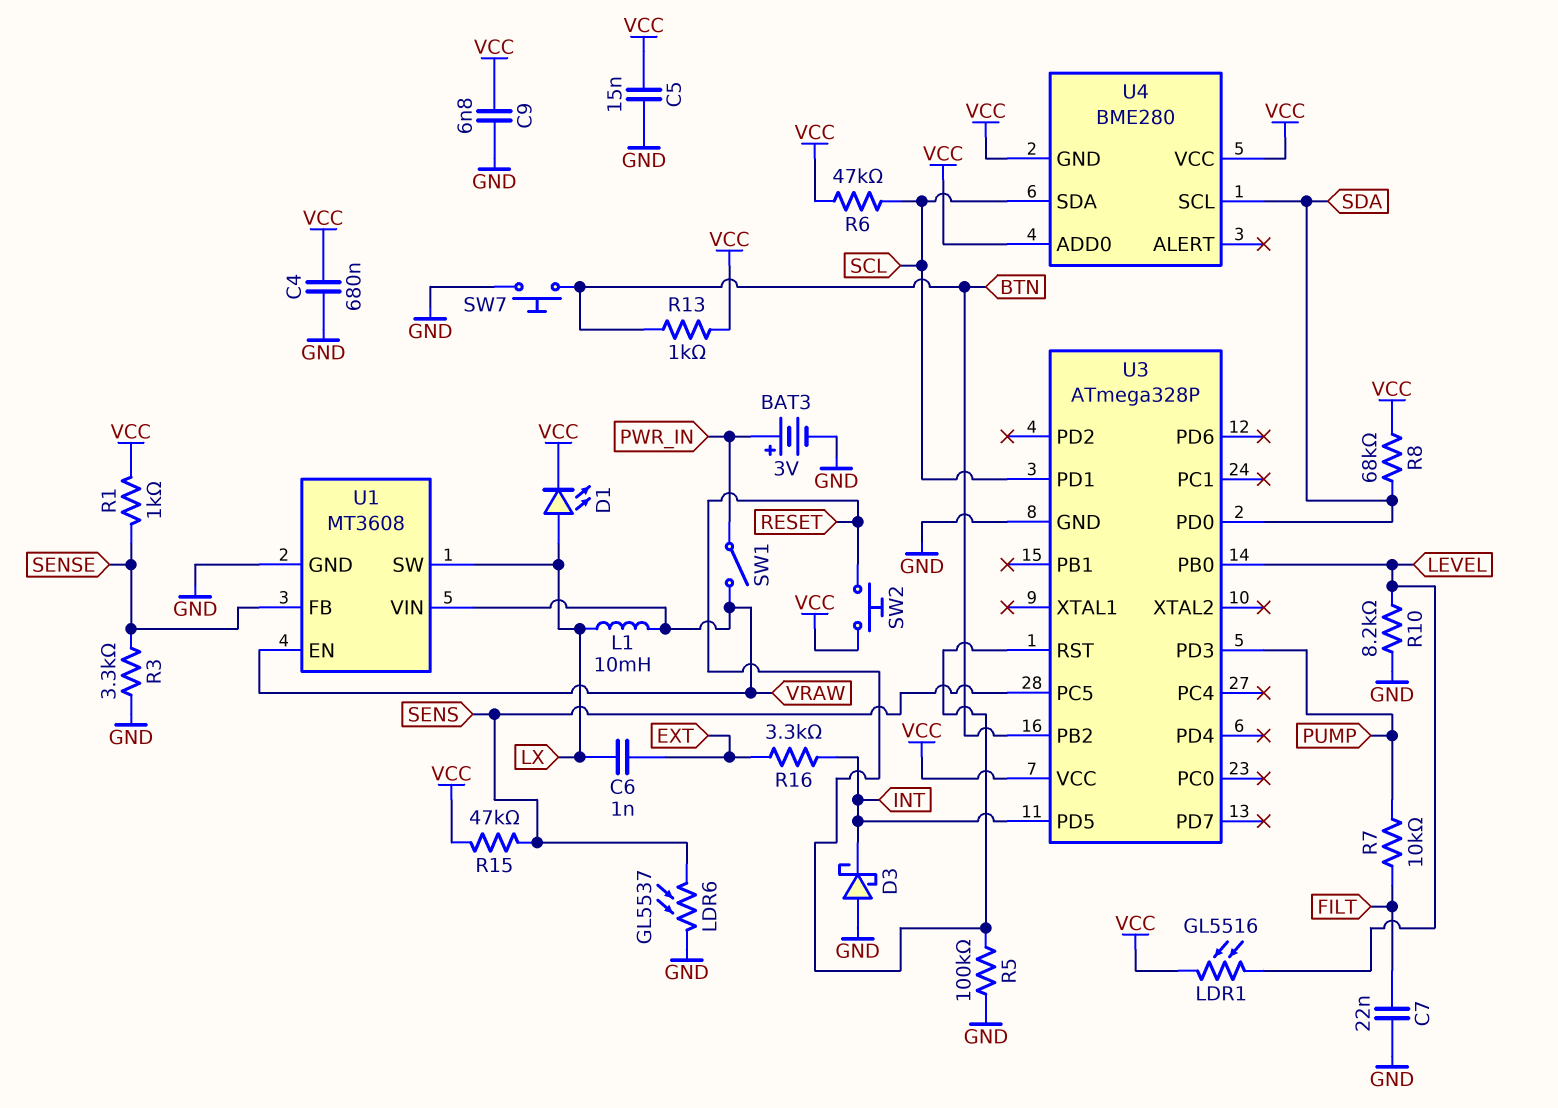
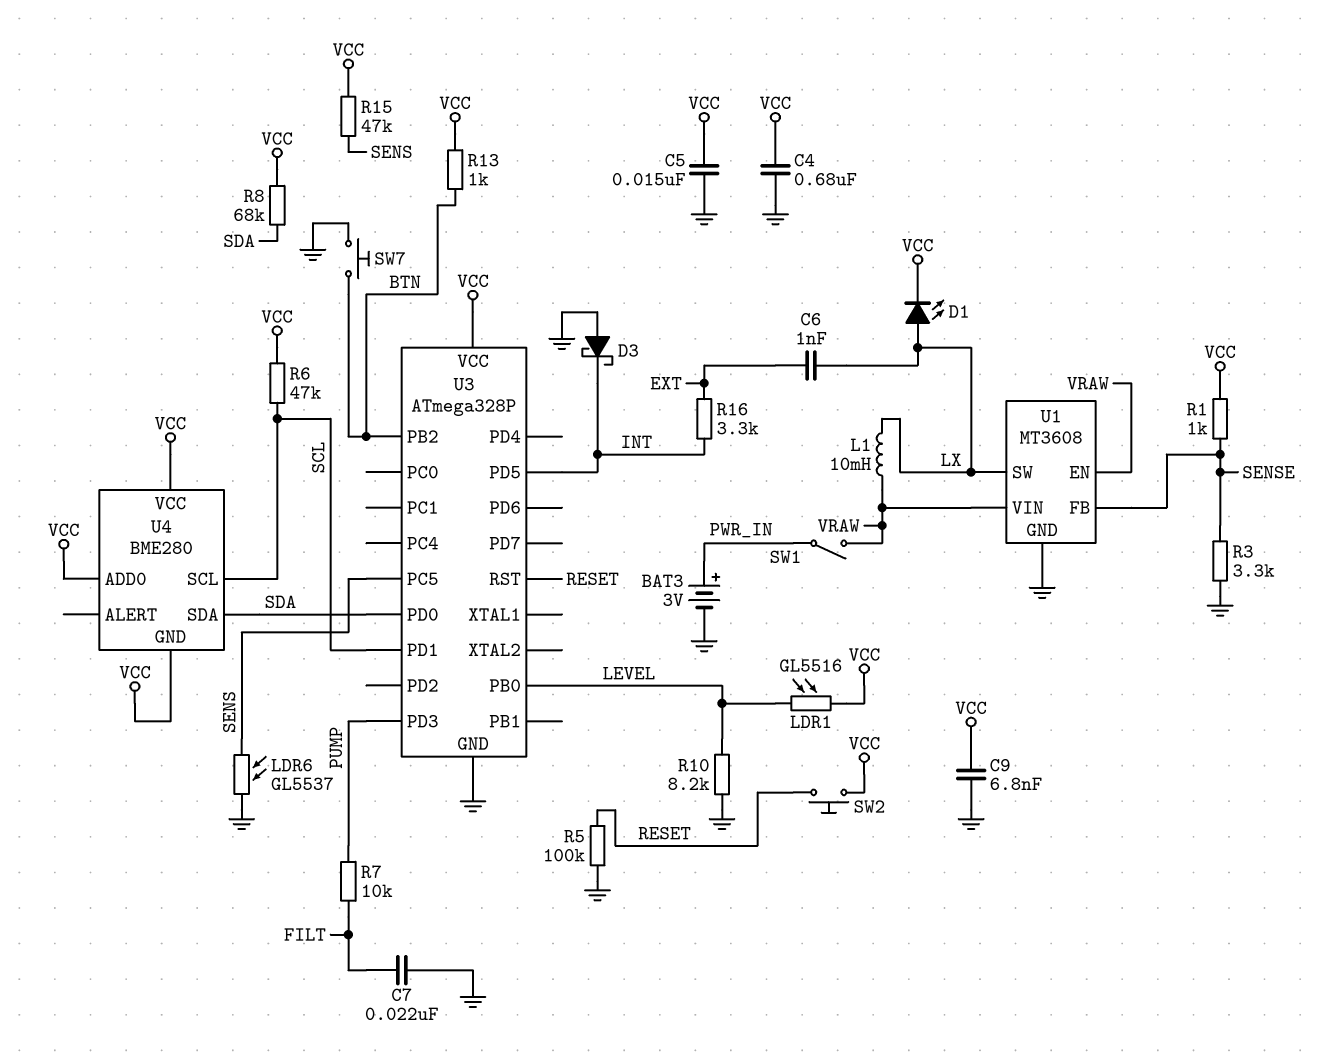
U4 pin SCL: SDA -> SCL
U4 pin SDA: SCL -> SDA

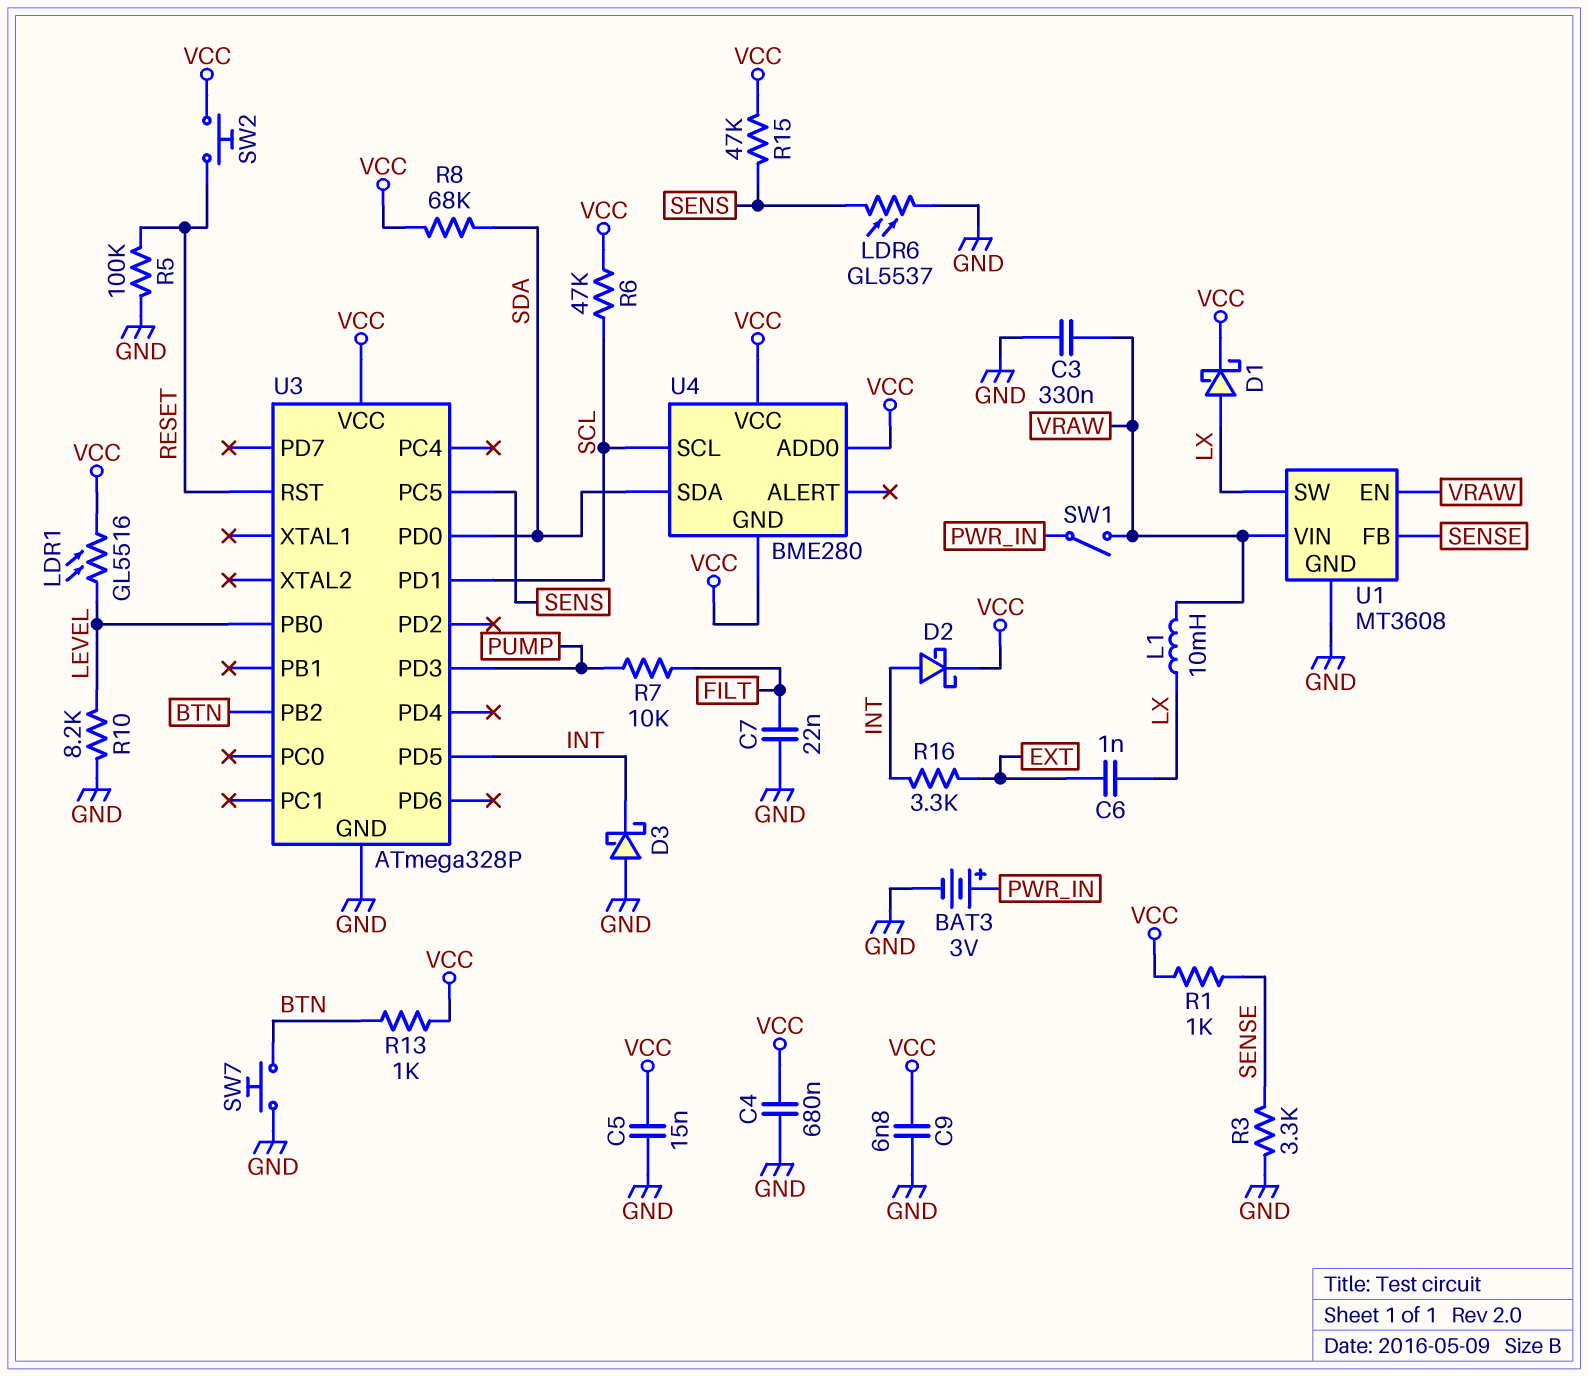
C3: none -> 330nF (GND, VRAW)
D1: LED (A LX, K VCC) -> schottky (A LX, K VCC)
D2: none -> schottky (A INT, K VCC)

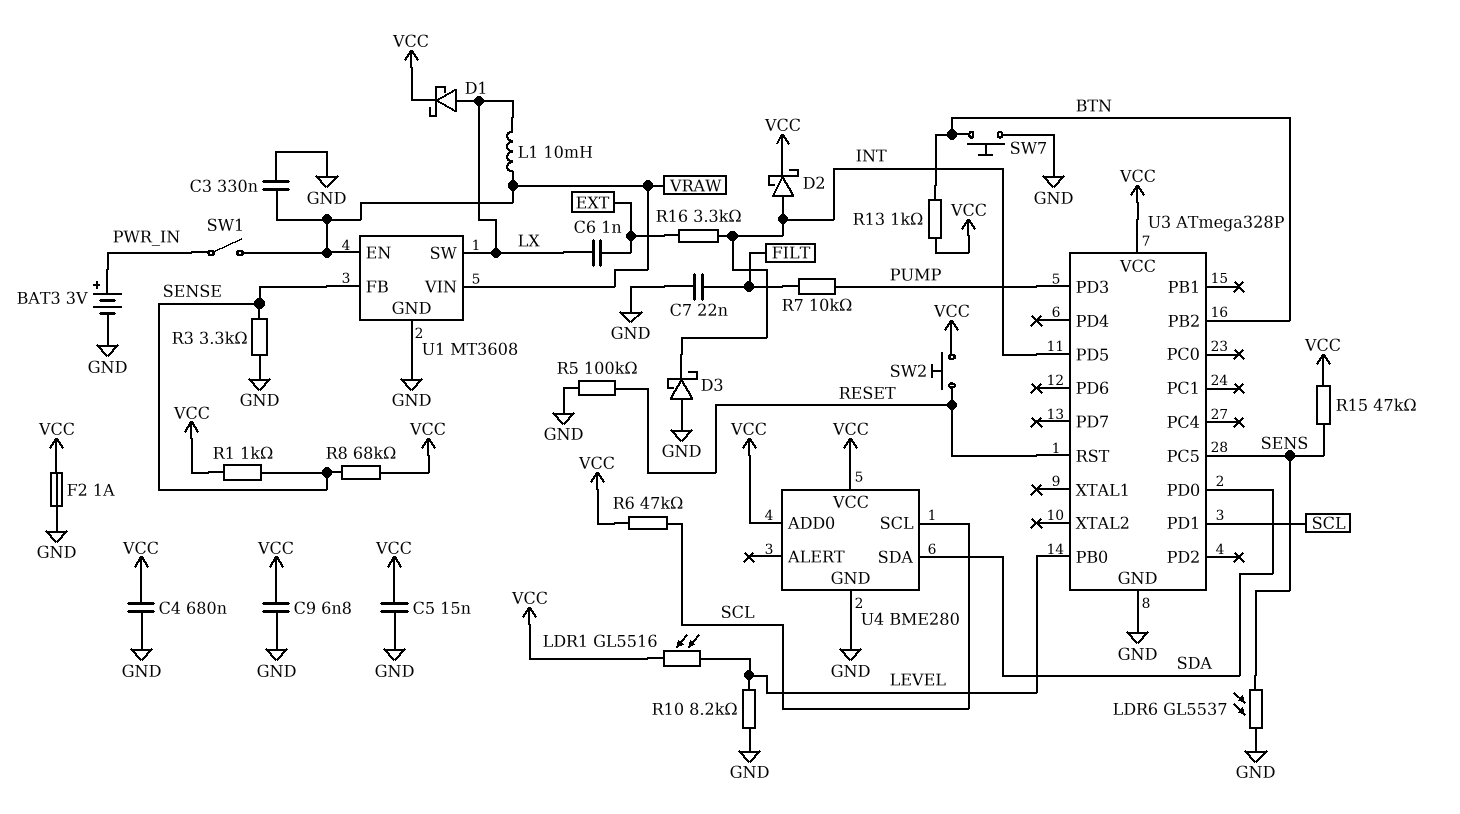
F2: none -> 1A (GND, VCC)
R8: 68k (SDA, VCC) -> 68k (SENSE, VCC)
U4 pin GND: VCC -> GND

